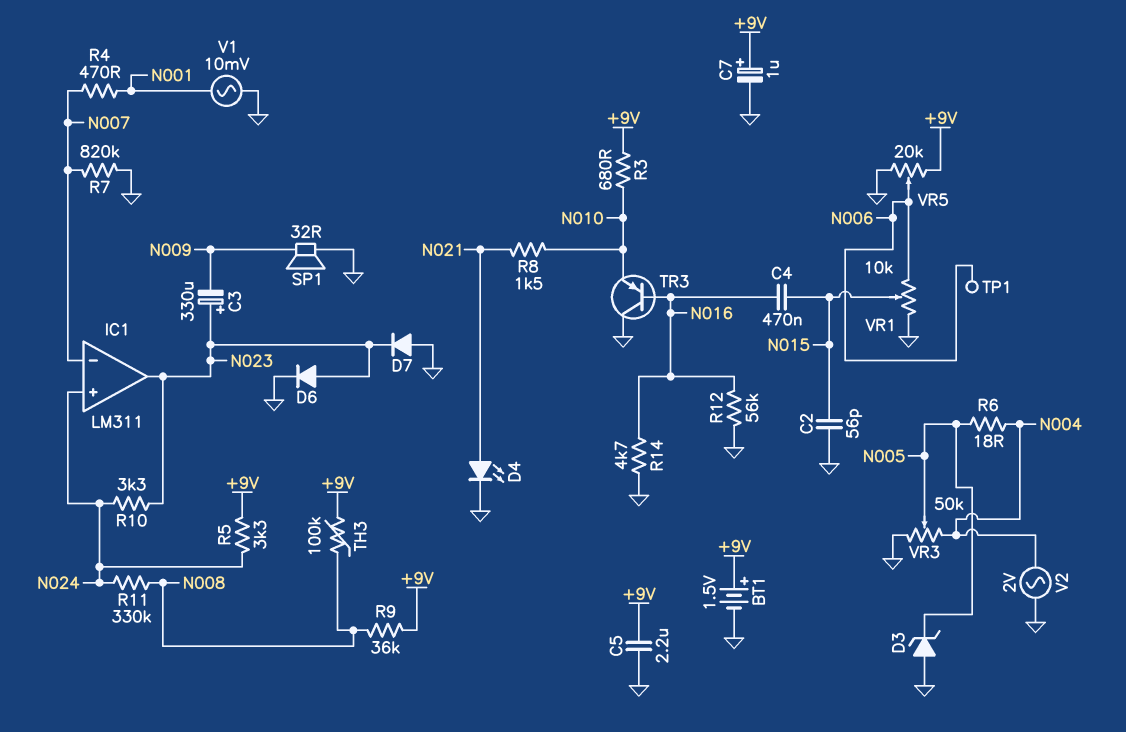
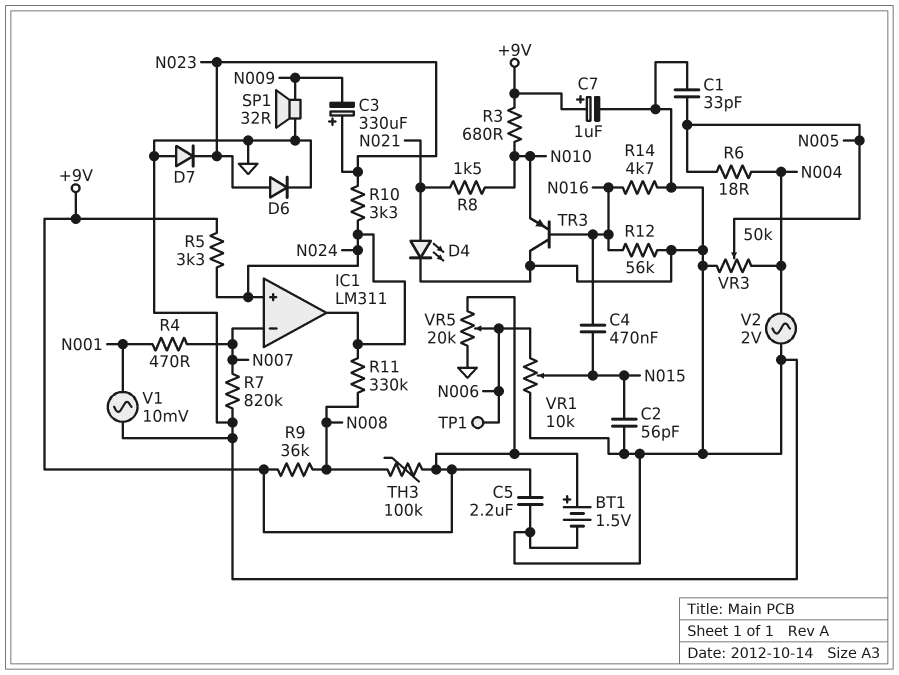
C1: none -> 33pF (GND, N005)
D3: zener (A GND, K N005) -> none
IC1 pin out: N023 -> N024

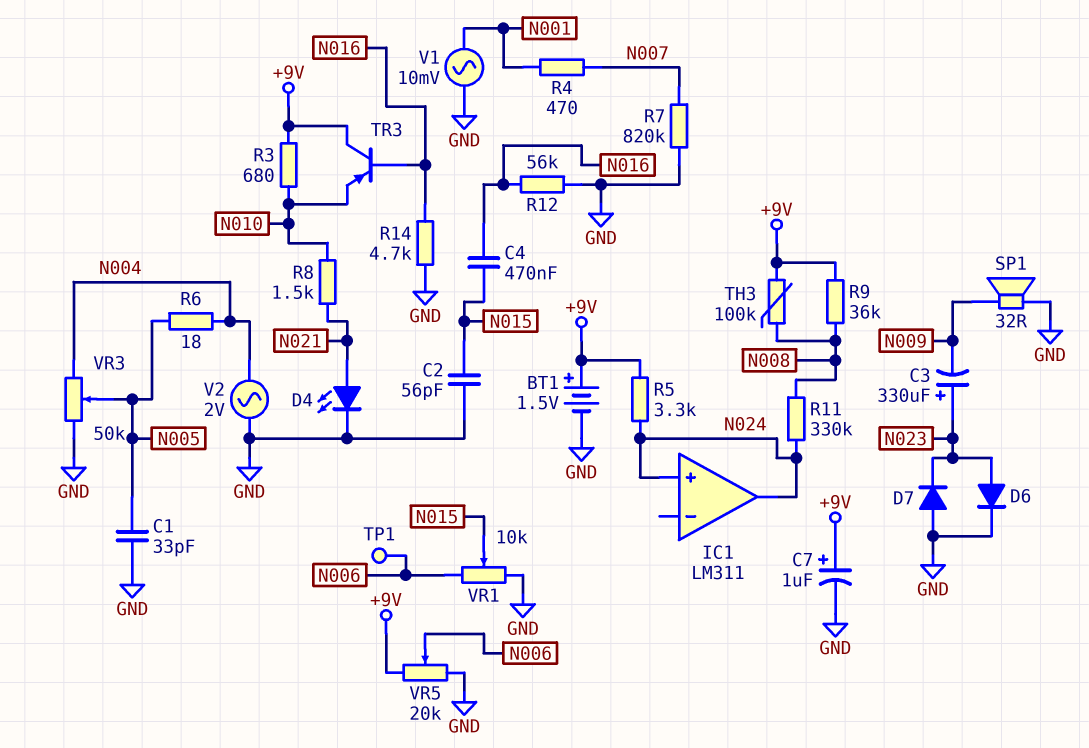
C5: 2.2uF (+9V, GND) -> none
IC1 pin in-: N007 -> none
R10: 3.3k (N023, N024) -> none
TR3: PNP (B N016, C GND, E N010) -> PNP (B N016, C +9V, E N010)

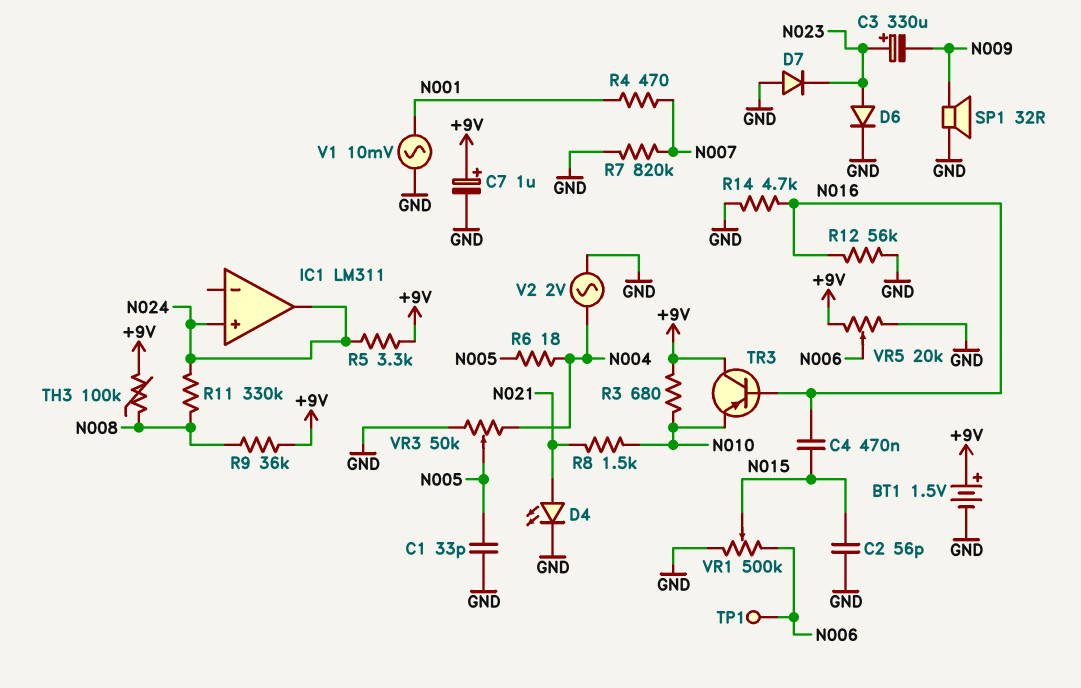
VR1: 10k (GND, N006, wiper N015) -> 500k (GND, N006, wiper N015)

